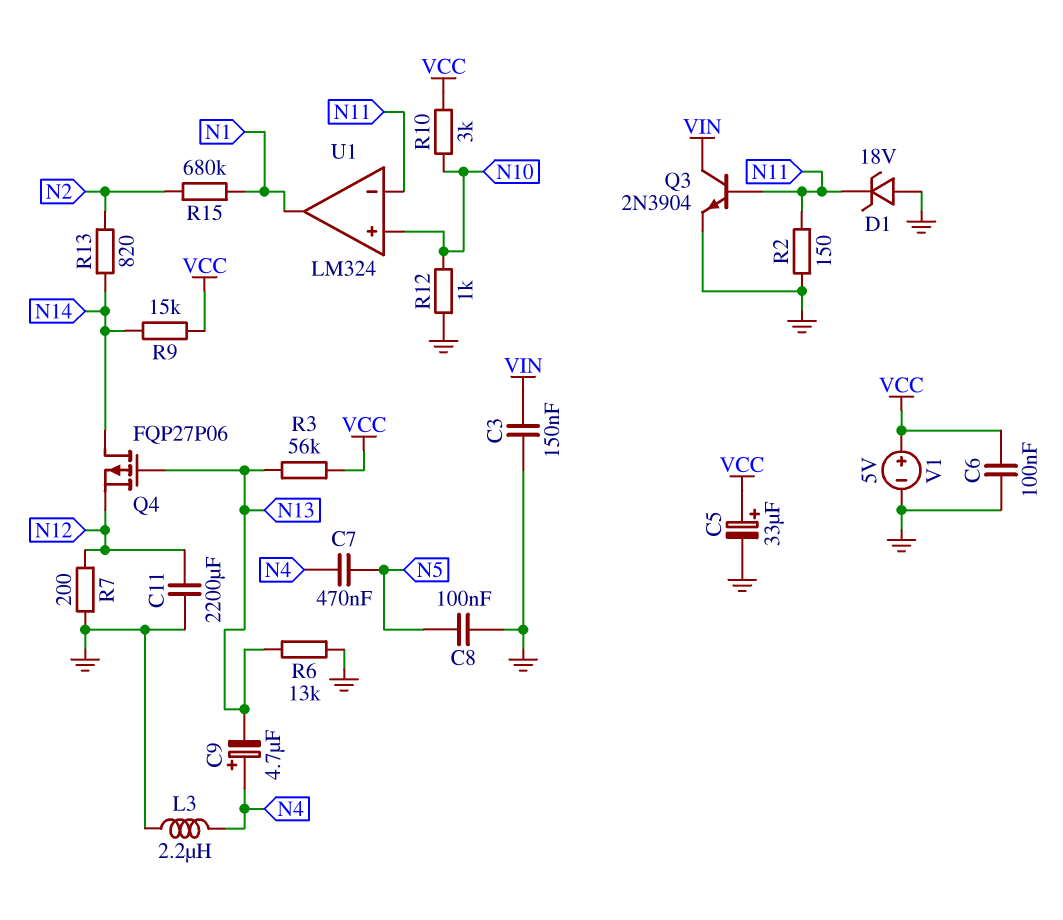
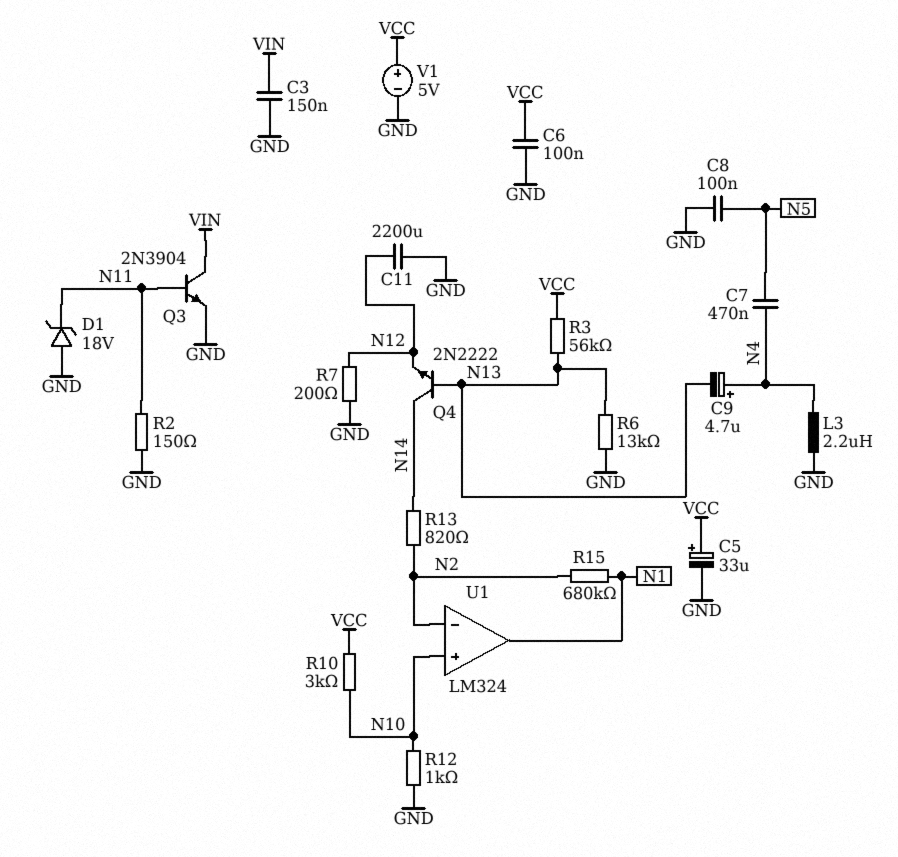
Q4: PMOS FQP27P06 (G N13, D N14, S N12) -> NPN 2N2222 (B N13, C N14, E N12)
R9: 15k (N14, VCC) -> none
U1 pin in-: N11 -> N2

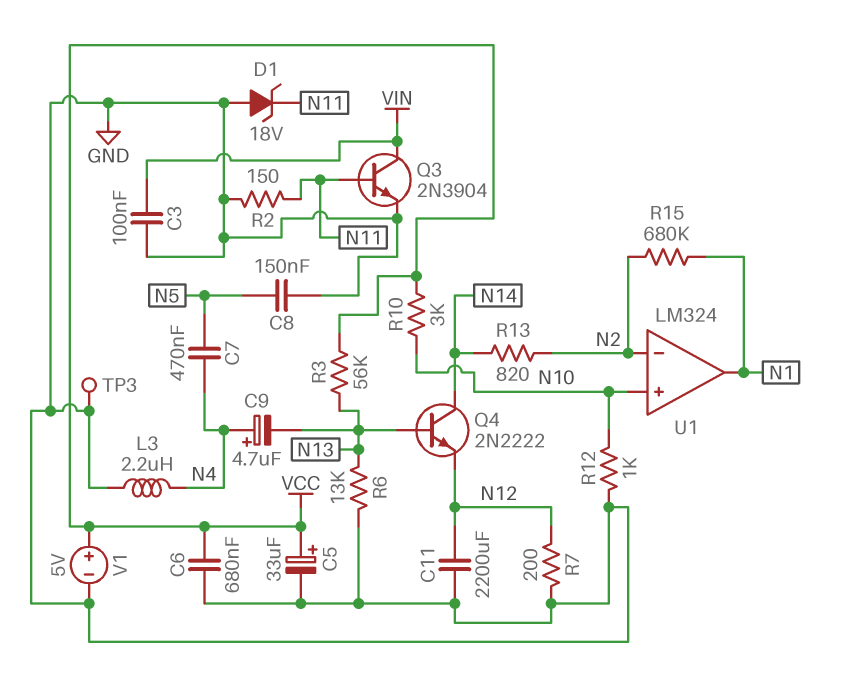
C3: 150nF (GND, VIN) -> 100nF (GND, VIN)
C6: 100nF (GND, VCC) -> 680nF (GND, VCC)
C8: 100nF (GND, N5) -> 150nF (GND, N5)
TP3: none -> test point (GND)

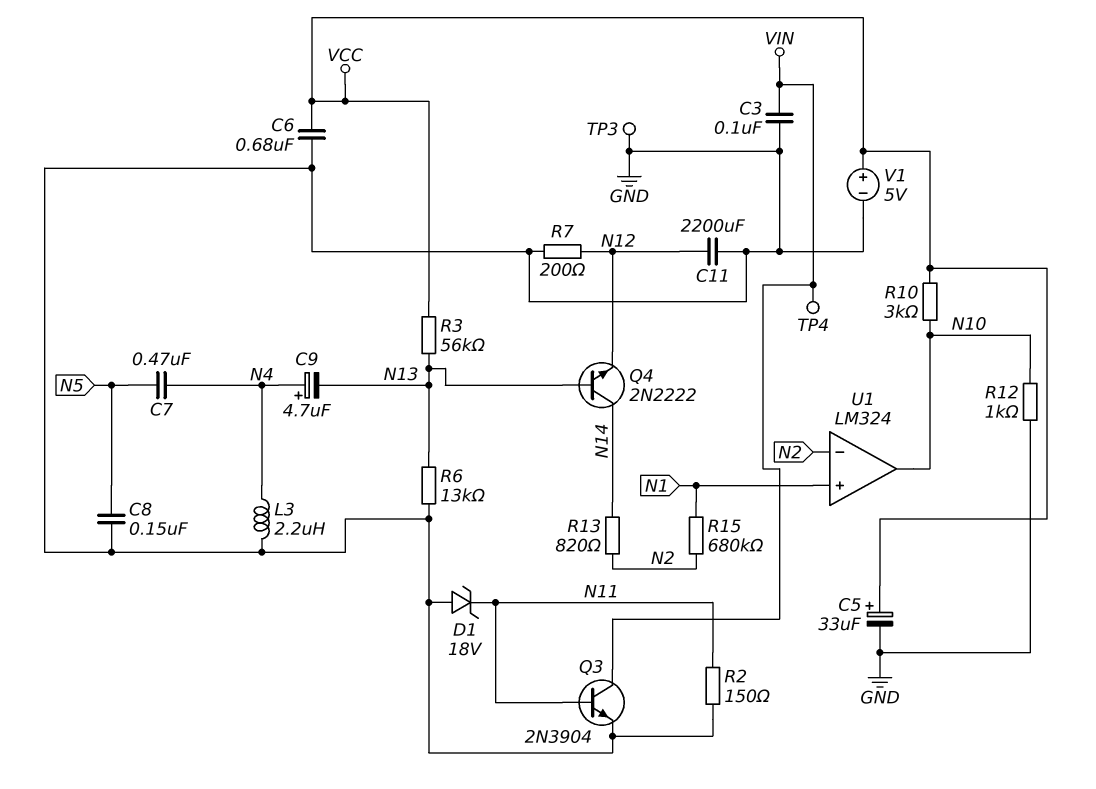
TP4: none -> test point (VIN)
U1 pin in+: N10 -> N1
U1 pin out: N1 -> N10

